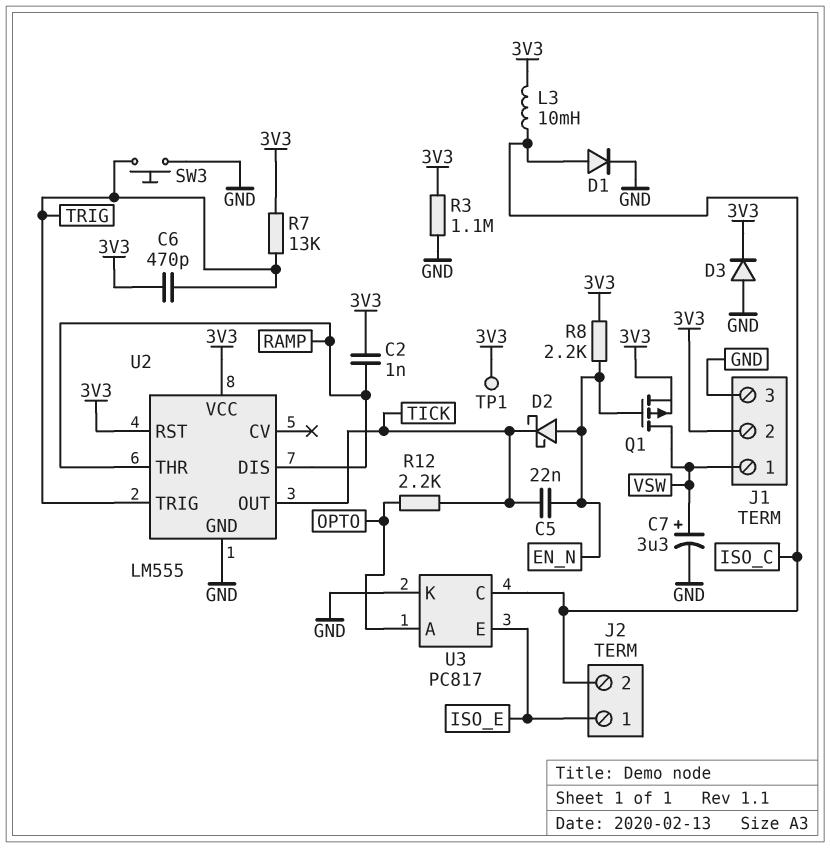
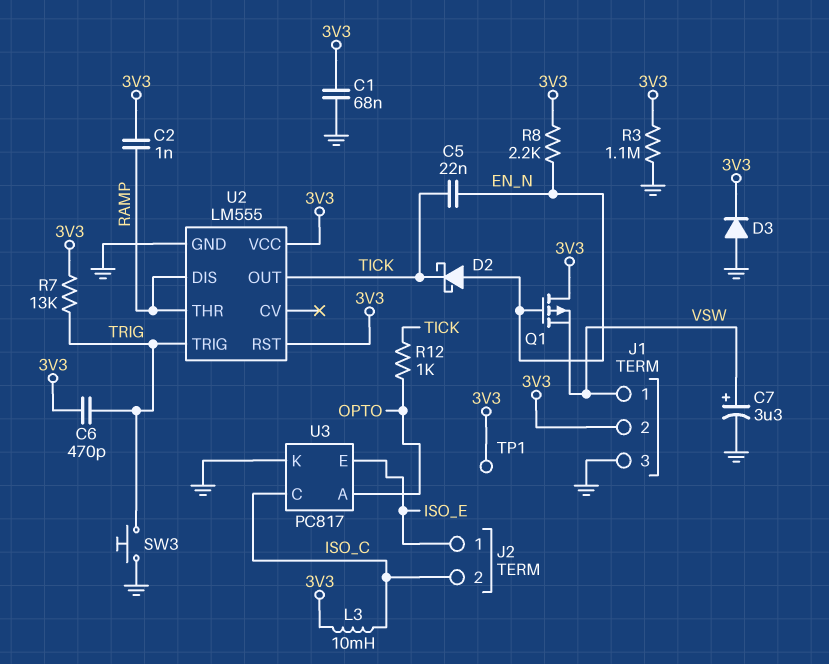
C1: none -> 68nF (3V3, GND)
D1: diode (A ISO_C, K GND) -> none
Q1: PMOS (G EN_N, D VSW, S 3V3) -> PMOS (G EN_N, D 3V3, S VSW)
R12: 2.2k (OPTO, TICK) -> 1k (OPTO, TICK)

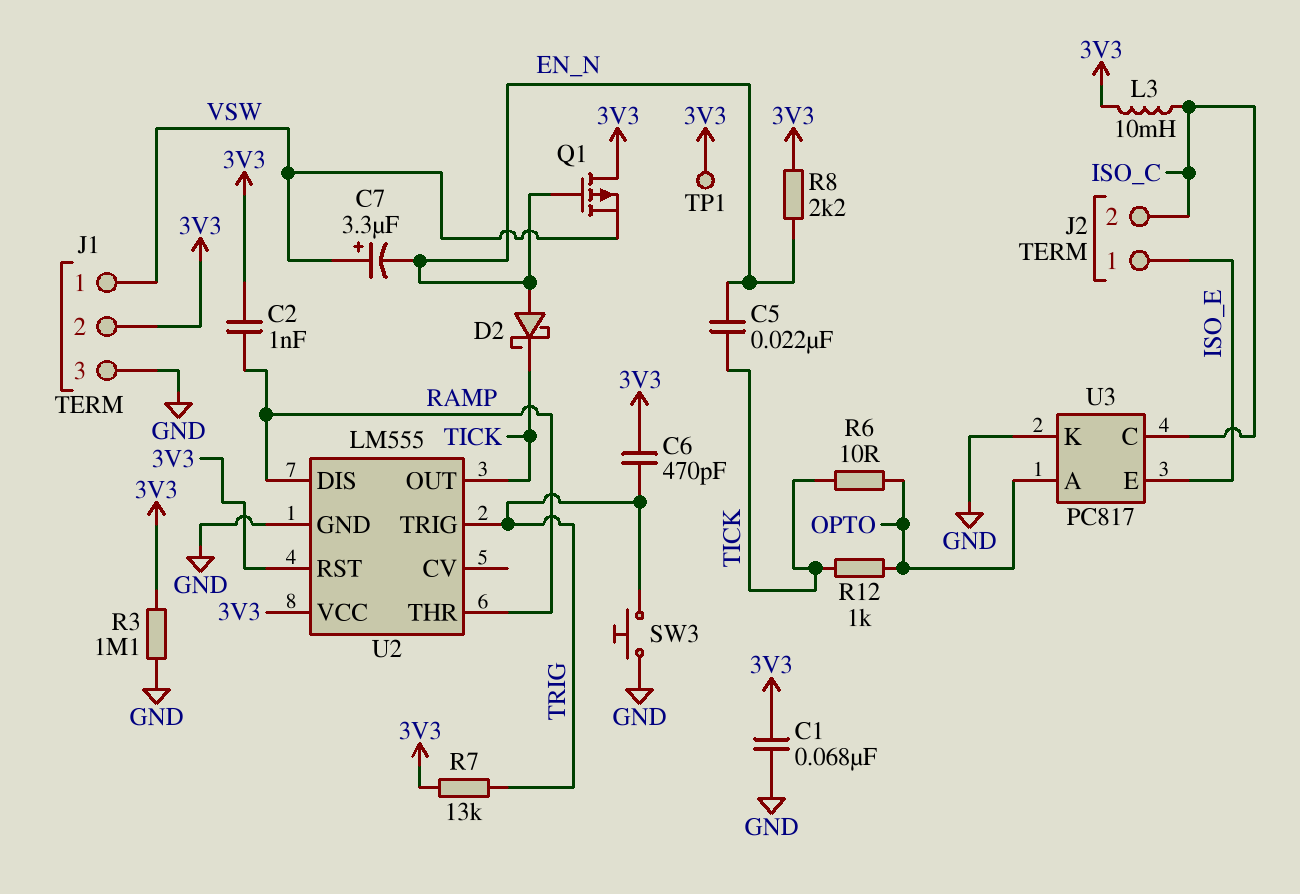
C7: 3.3uF (plus VSW, minus GND) -> 3.3uF (plus VSW, minus EN_N)
D3: diode (A GND, K 3V3) -> none
R6: none -> 10 (OPTO, TICK)

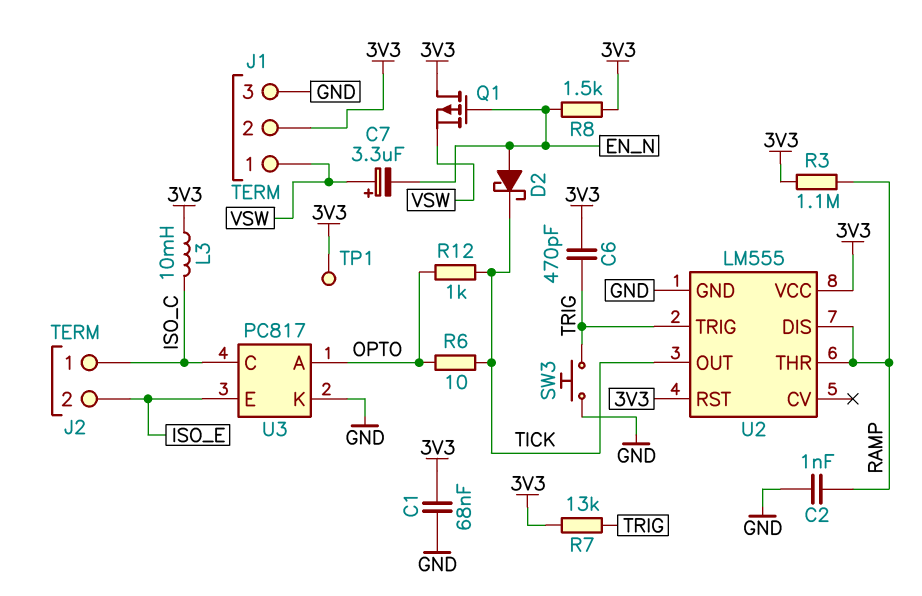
C2: 1nF (3V3, RAMP) -> 1nF (GND, RAMP)
C5: 22nF (EN_N, TICK) -> none
J2 pin 1: ISO_E -> ISO_C
J2 pin 2: ISO_C -> ISO_E
R3: 1.1M (3V3, GND) -> 1.1M (3V3, RAMP)
R8: 2.2k (3V3, EN_N) -> 1.5k (3V3, EN_N)

